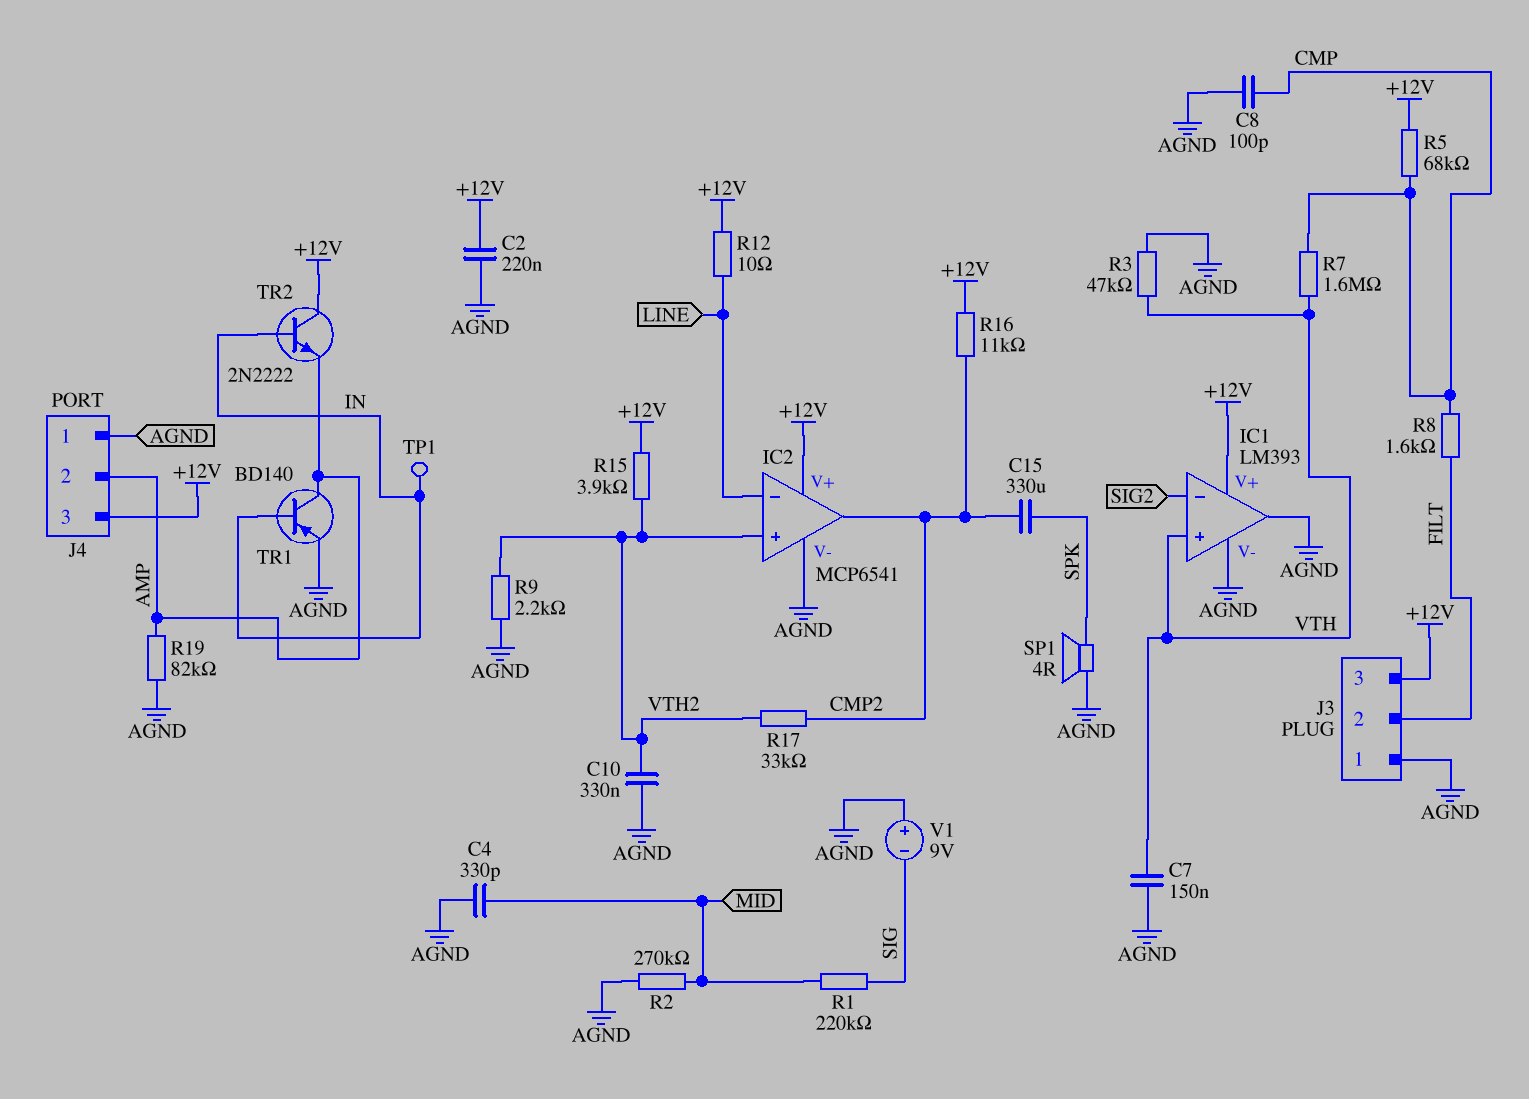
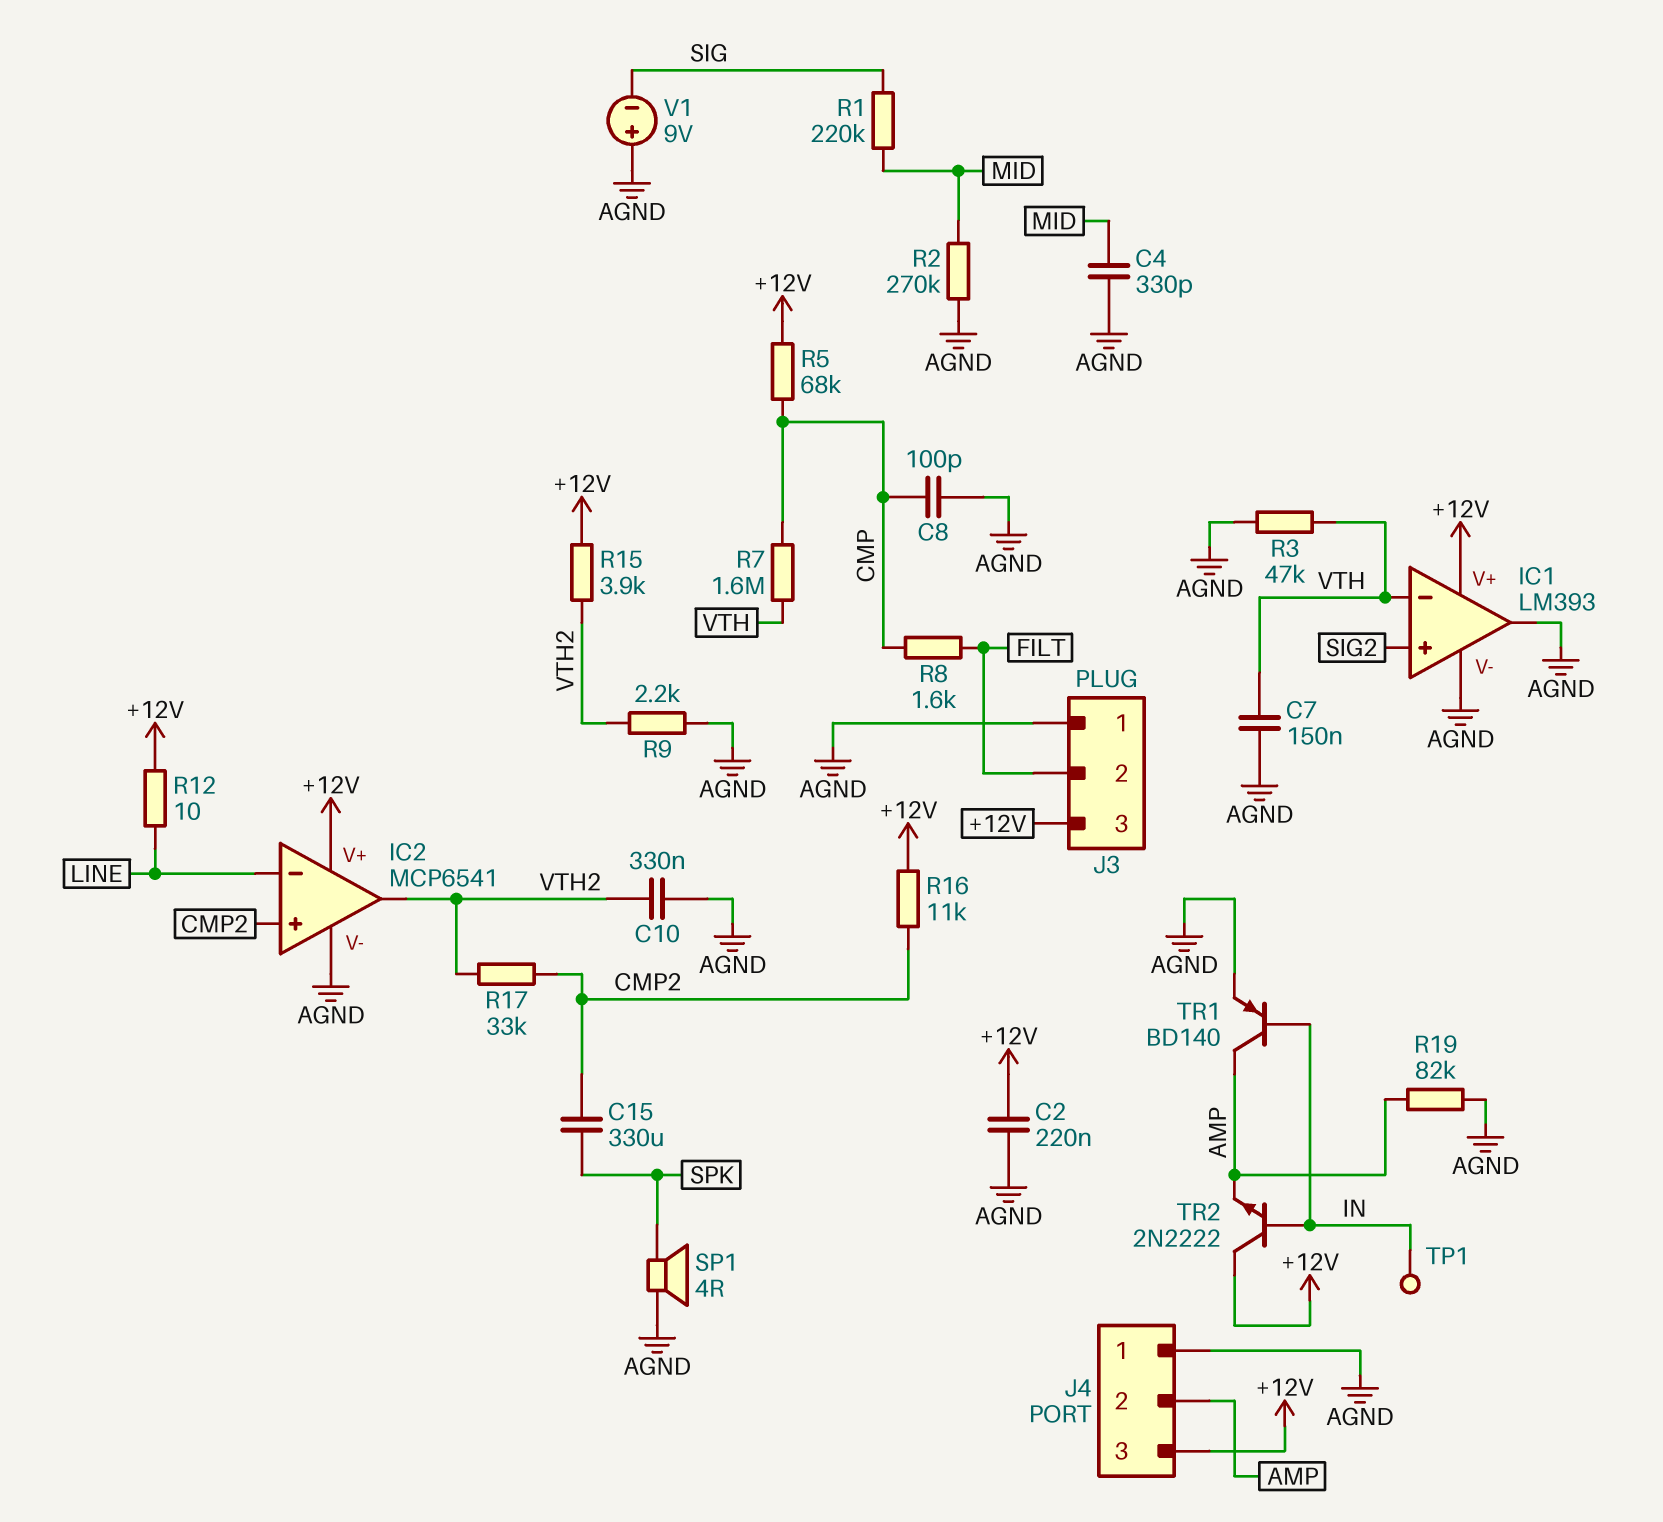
IC1 pin in+: VTH -> SIG2
IC1 pin in-: SIG2 -> VTH
IC2 pin in+: VTH2 -> CMP2
IC2 pin out: CMP2 -> VTH2

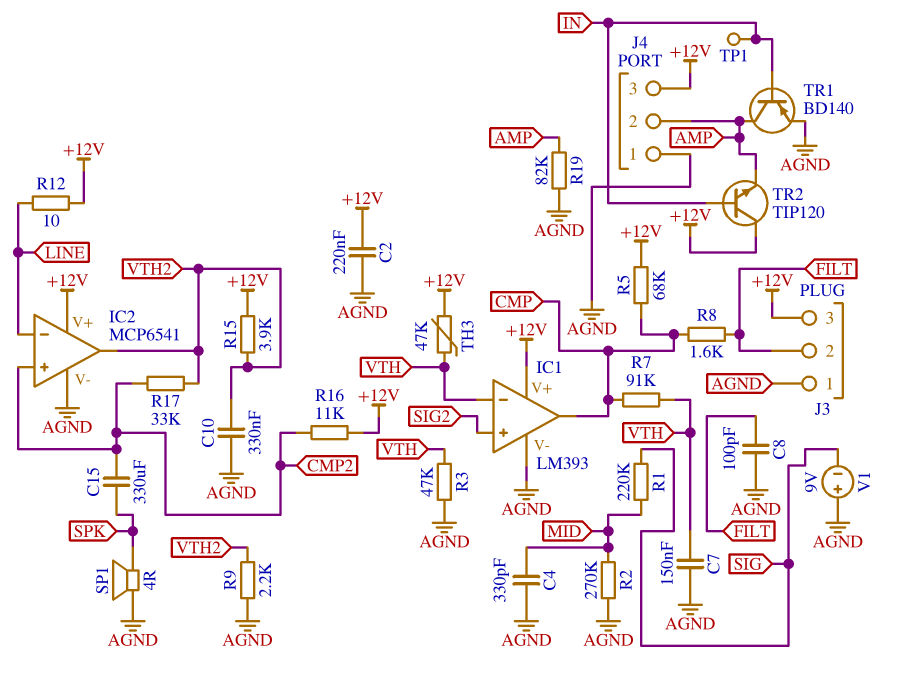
C8: 100pF (AGND, CMP) -> 100pF (AGND, FILT)
IC1 pin out: AGND -> CMP
R7: 1.6M (CMP, VTH) -> 91k (CMP, VTH)
TH3: none -> 47k (+12V, VTH)
TR2: NPN 2N2222 (B IN, C +12V, E AMP) -> NPN TIP120 (B IN, C +12V, E AMP)

